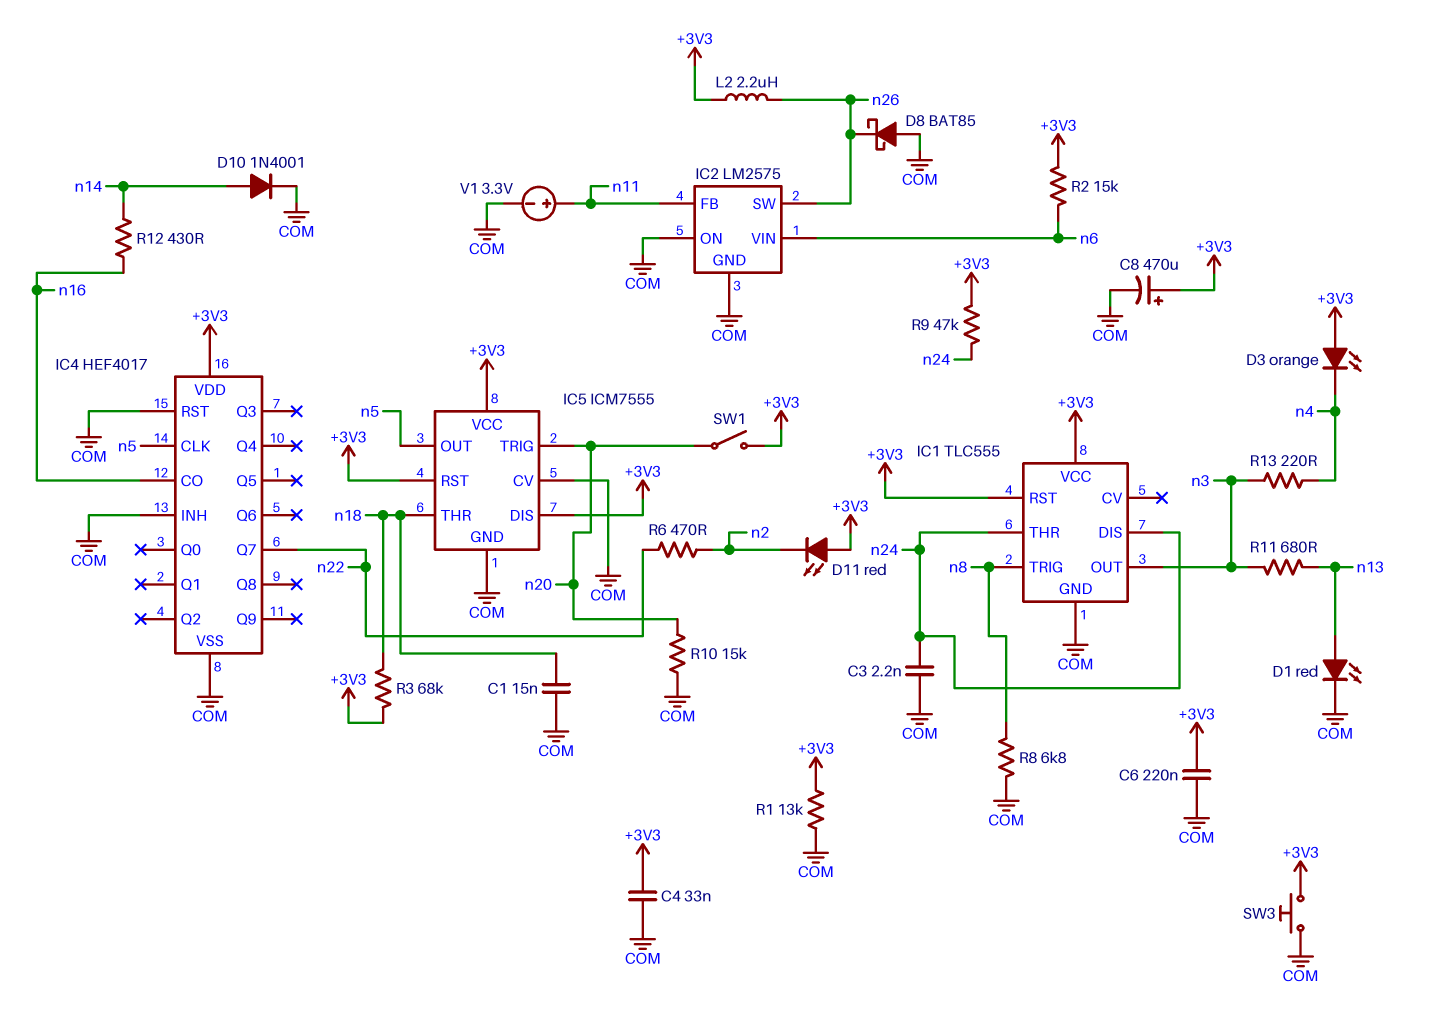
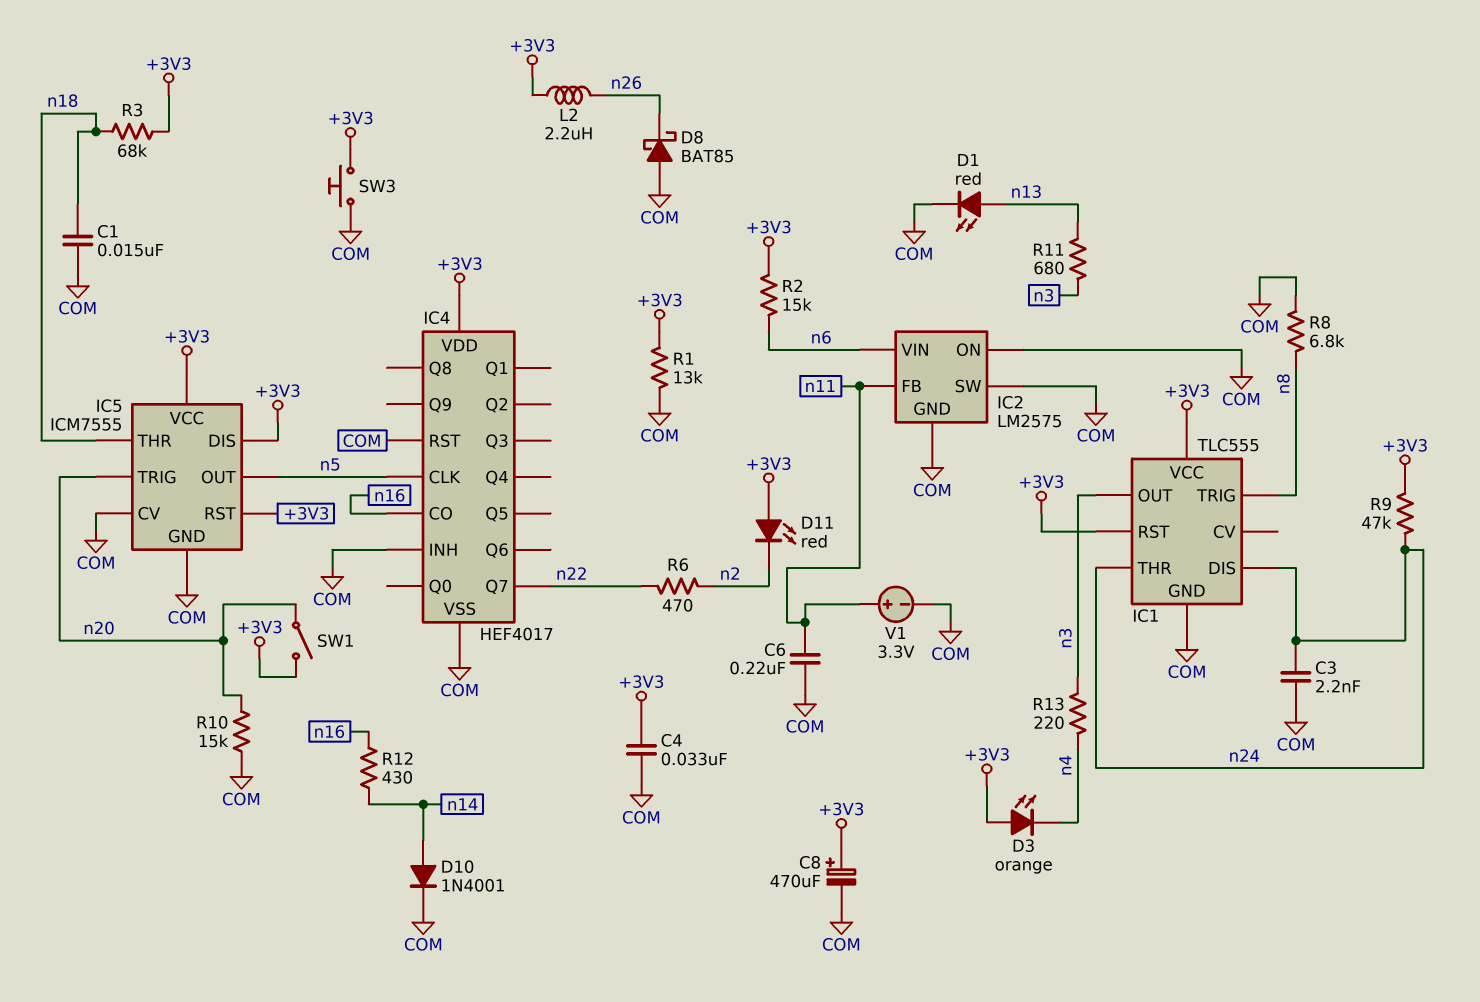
C6: 220nF (+3V3, COM) -> 220nF (COM, n11)
IC2 pin SW: n26 -> COM

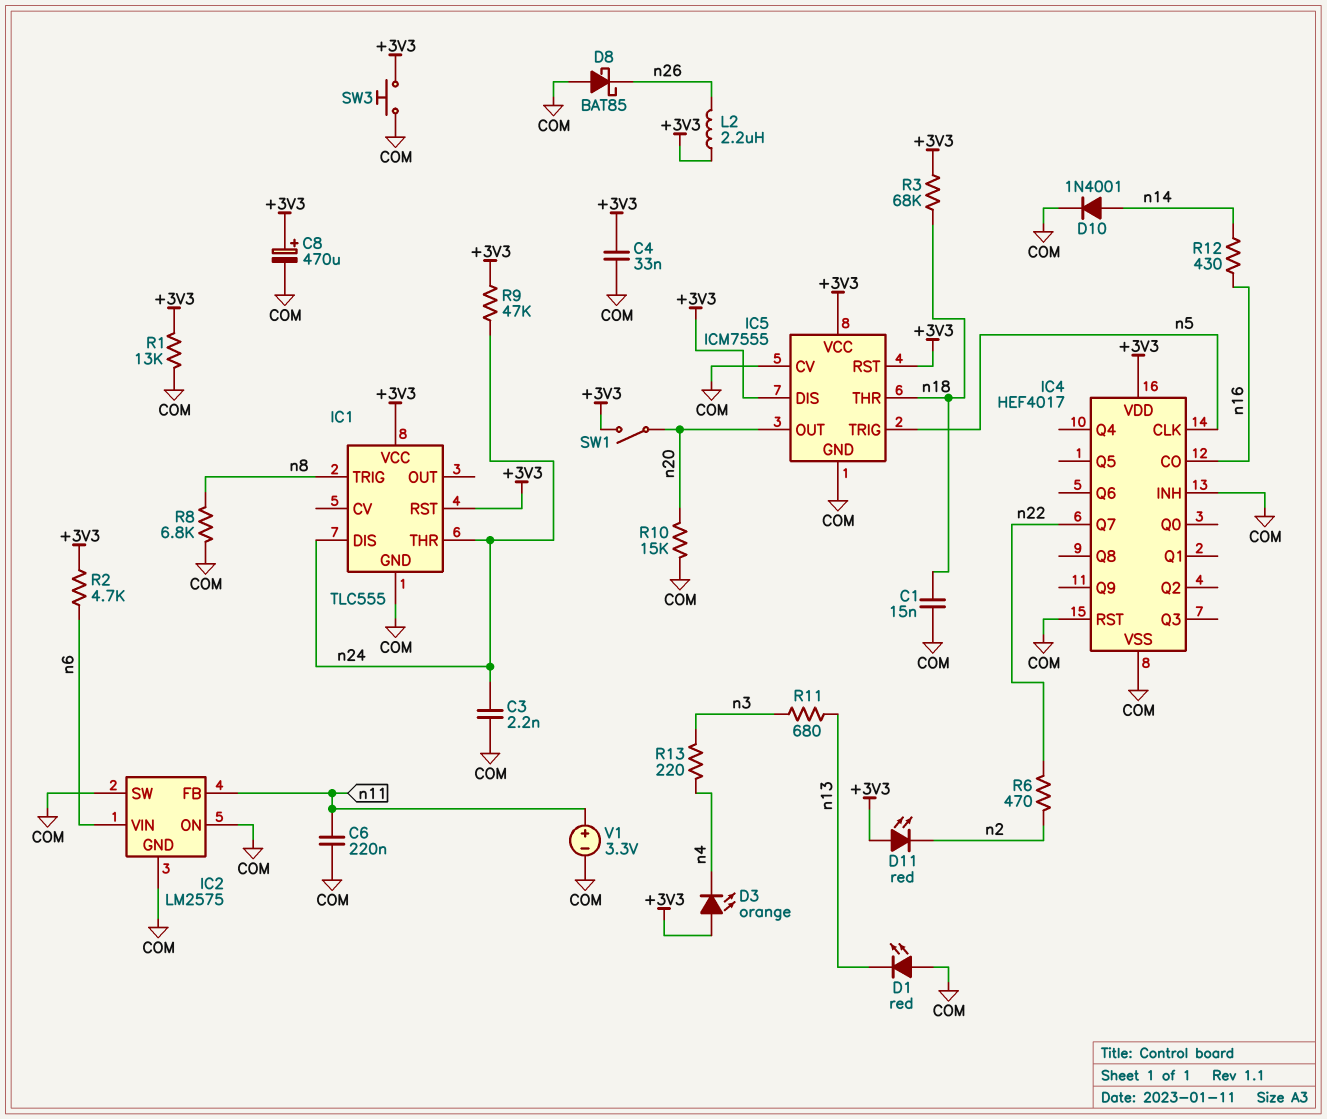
D1: LED red (A n13, K COM) -> LED red (A COM, K n13)
IC1 pin OUT: n3 -> none
IC5 pin OUT: n5 -> n20
IC5 pin TRIG: n20 -> n5
R2: 15k (+3V3, n6) -> 4.7k (+3V3, n6)

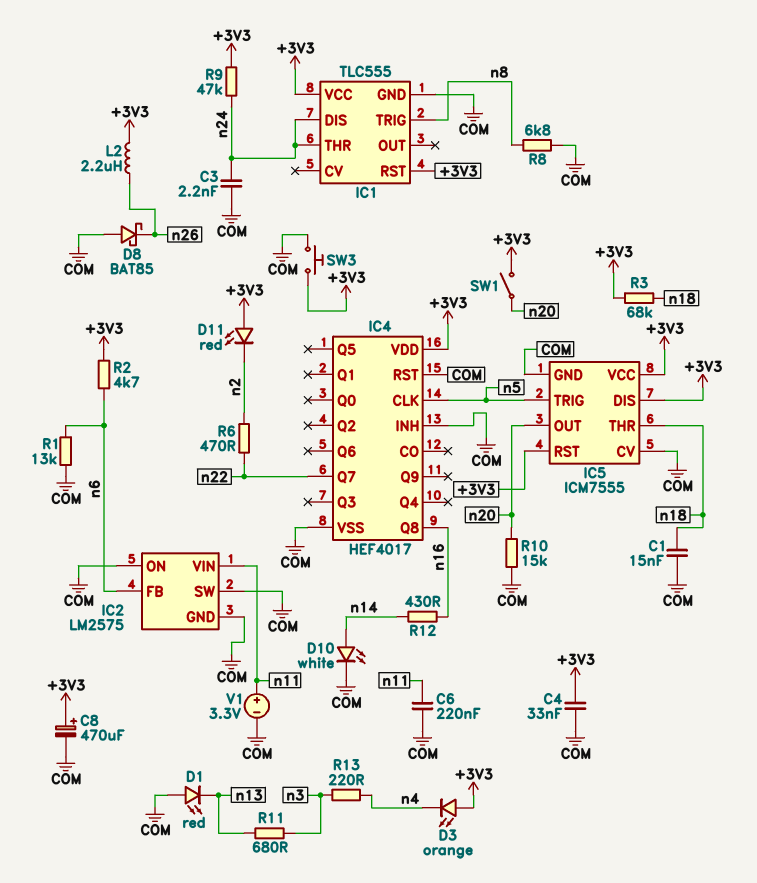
D10: diode 1N4001 (A n14, K COM) -> LED white (A n14, K COM)
IC2 pin FB: n11 -> n6
IC2 pin VIN: n6 -> n11
IC4 pin CO: n16 -> none
IC4 pin Q8: none -> n16
R1: 13k (+3V3, COM) -> 13k (COM, n6)

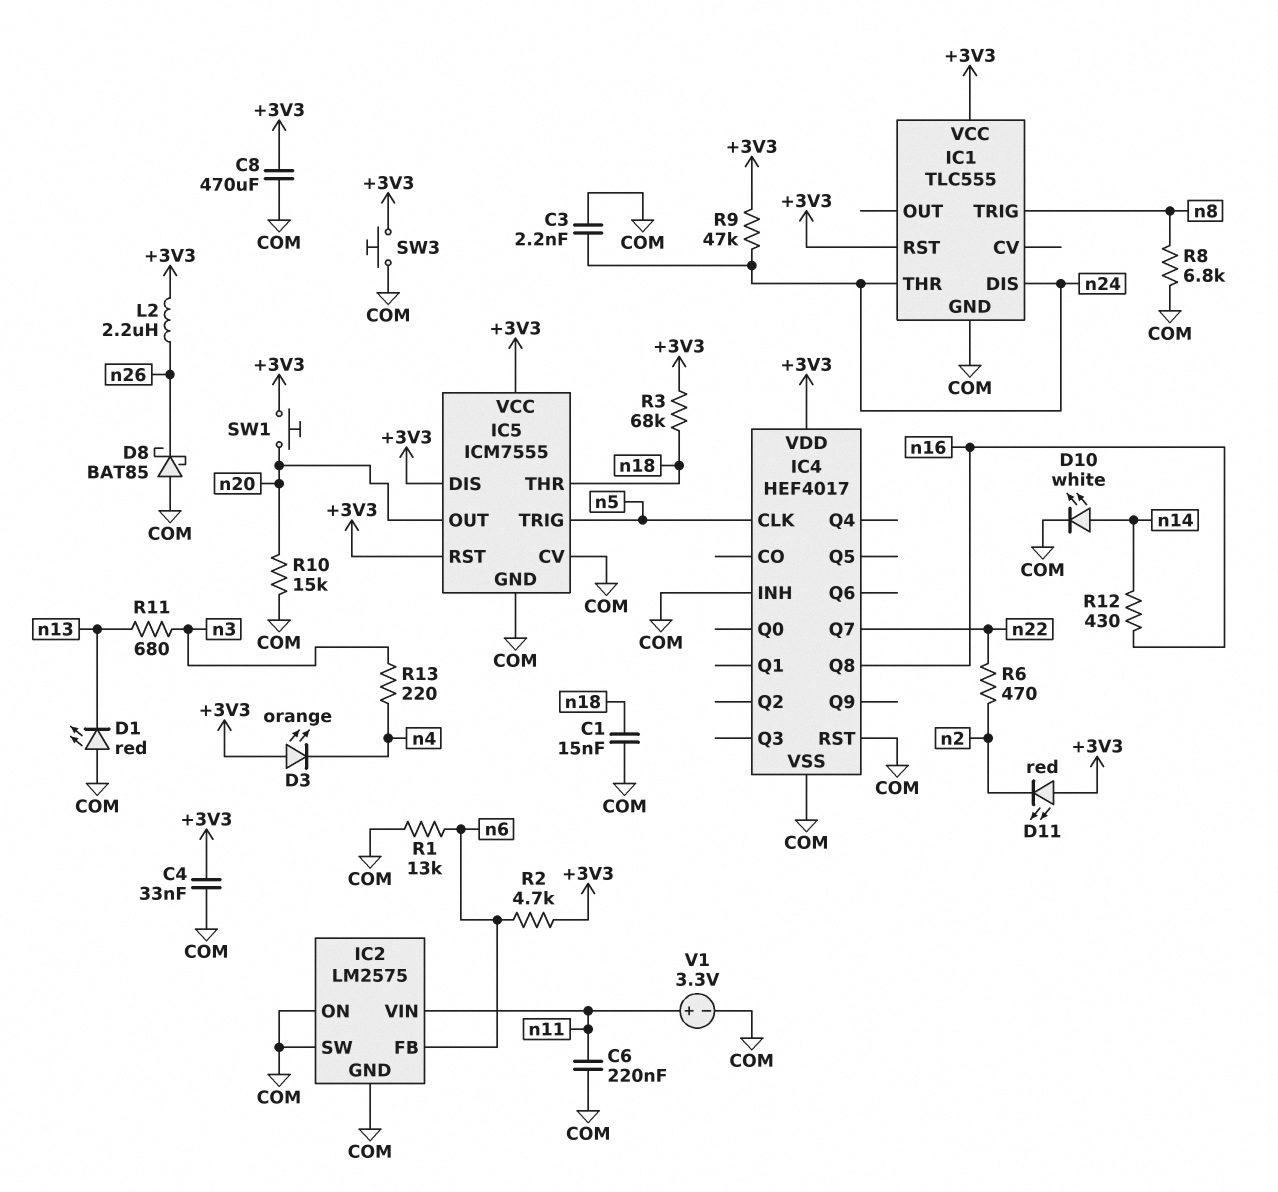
C8: 470uF (plus +3V3, minus COM) -> 470uF (+3V3, COM)
SW1: switch (+3V3, n20) -> button (+3V3, n20)

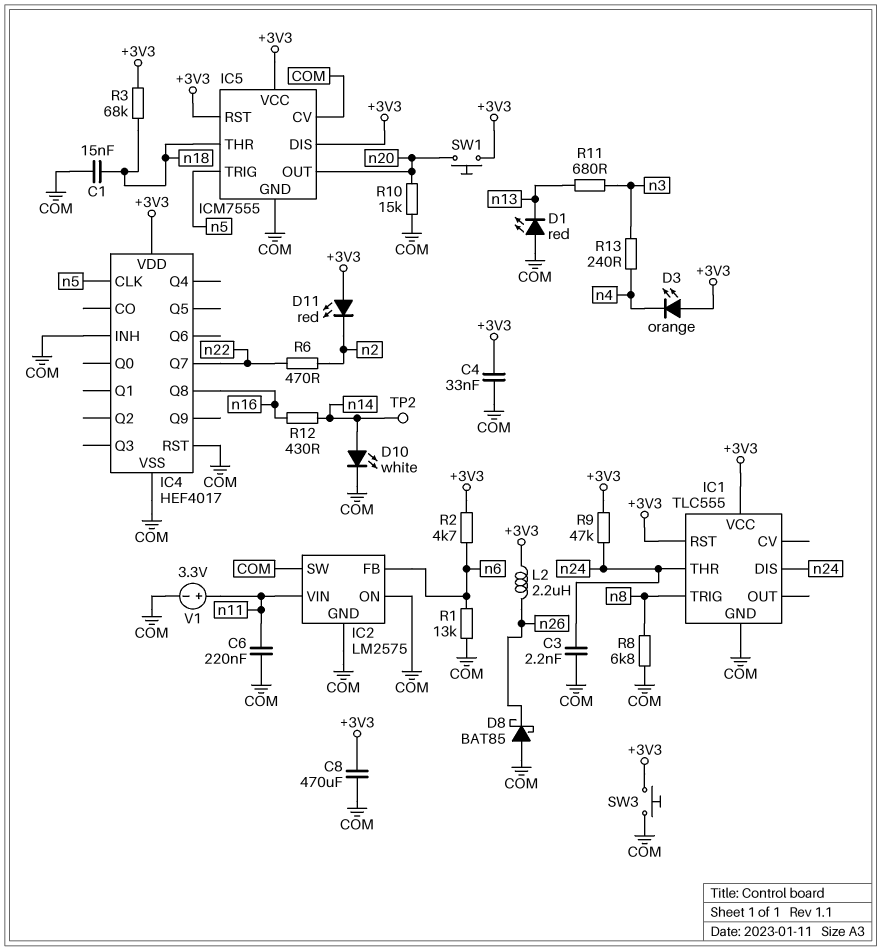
R13: 220 (n3, n4) -> 240 (n3, n4)
TP2: none -> test point (n14)

